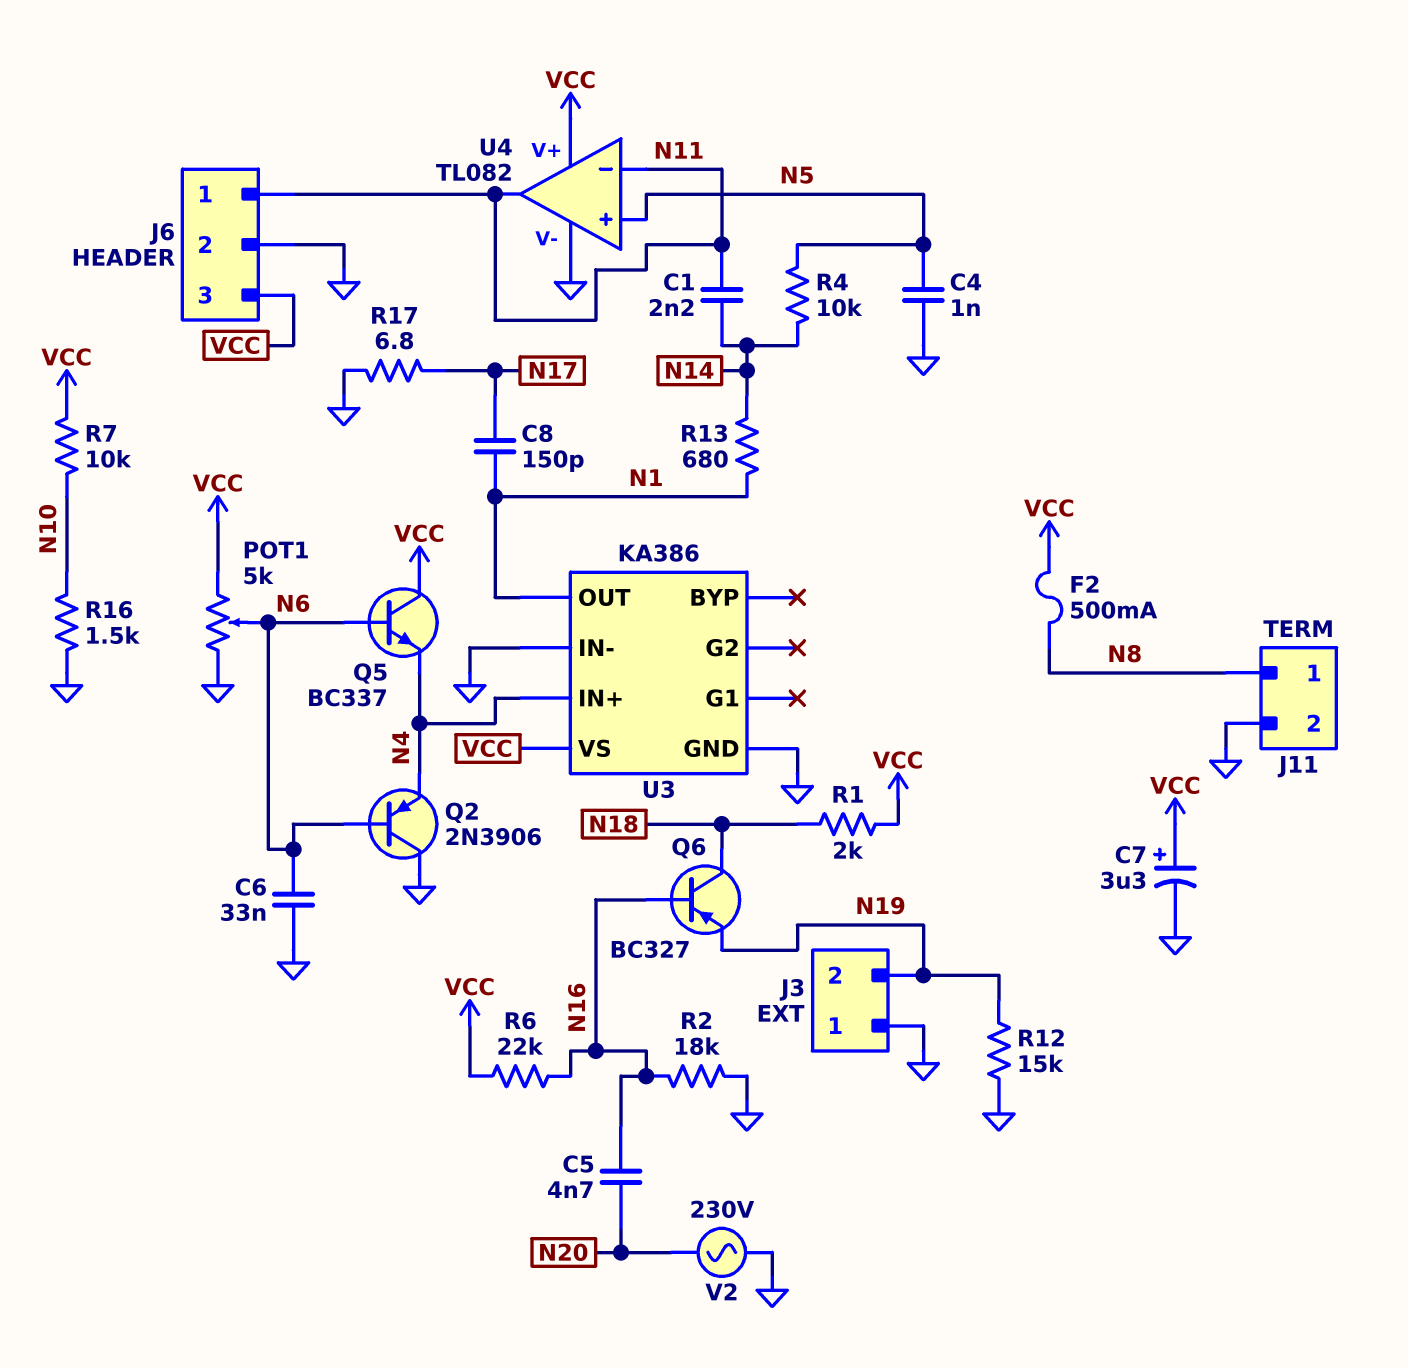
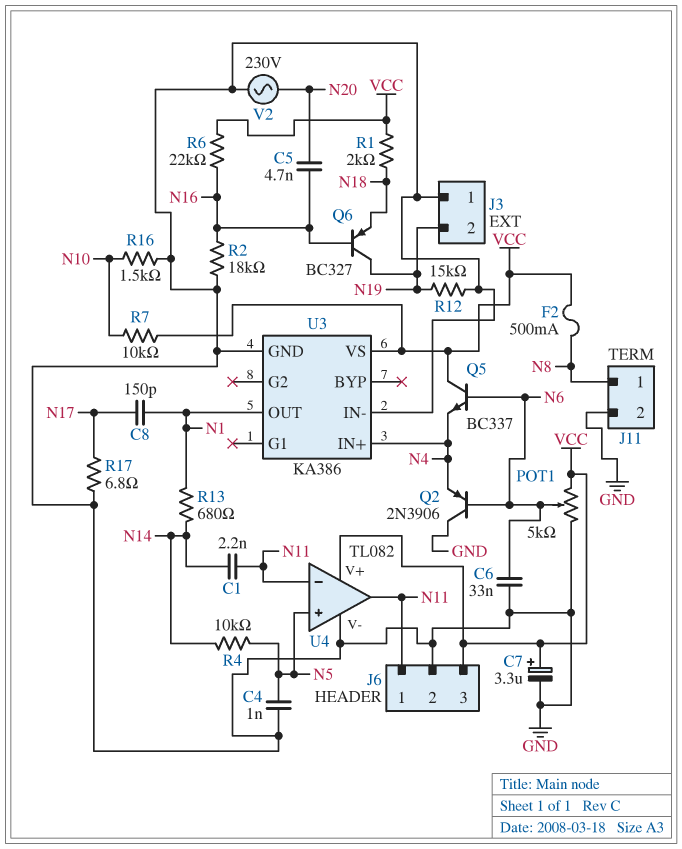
Q6: PNP BC327 (B N16, C N18, E N19) -> PNP BC327 (B N16, C N19, E N18)

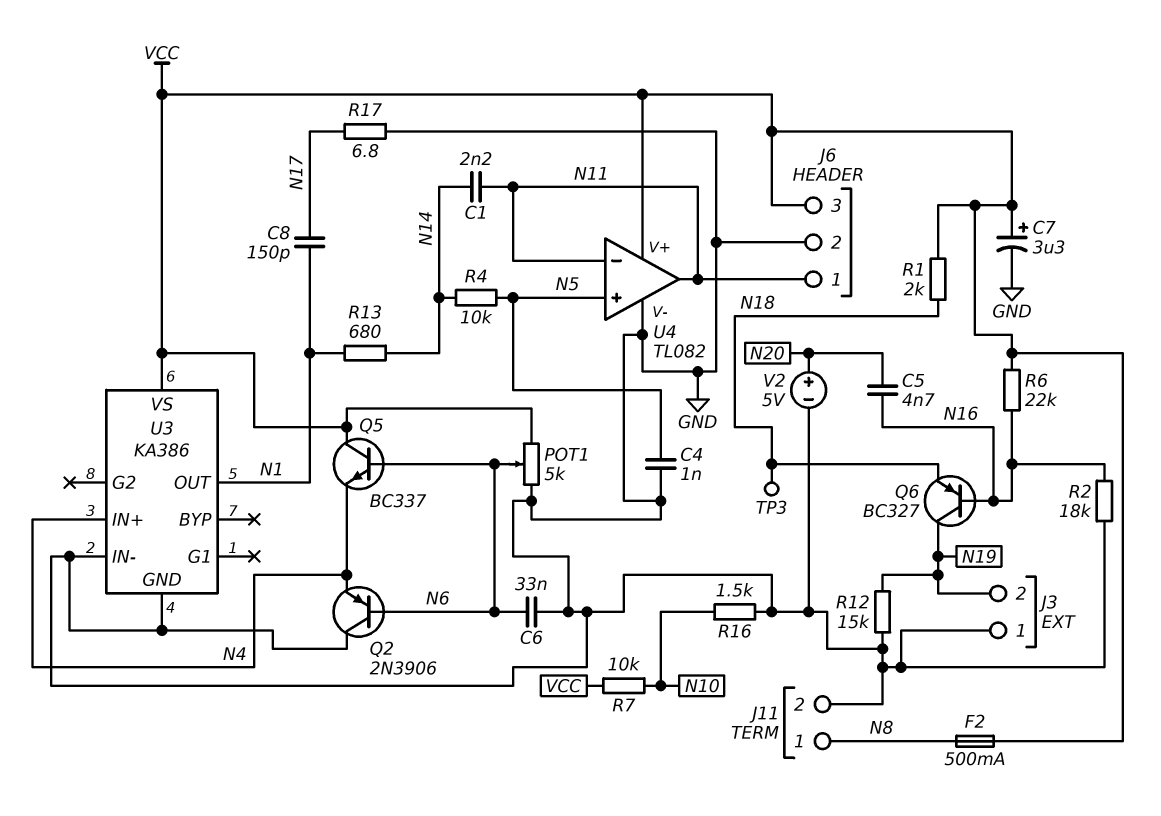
TP3: none -> test point (N18)
V2: AC 230V (GND, N20) -> 5V (plus N20, minus GND)

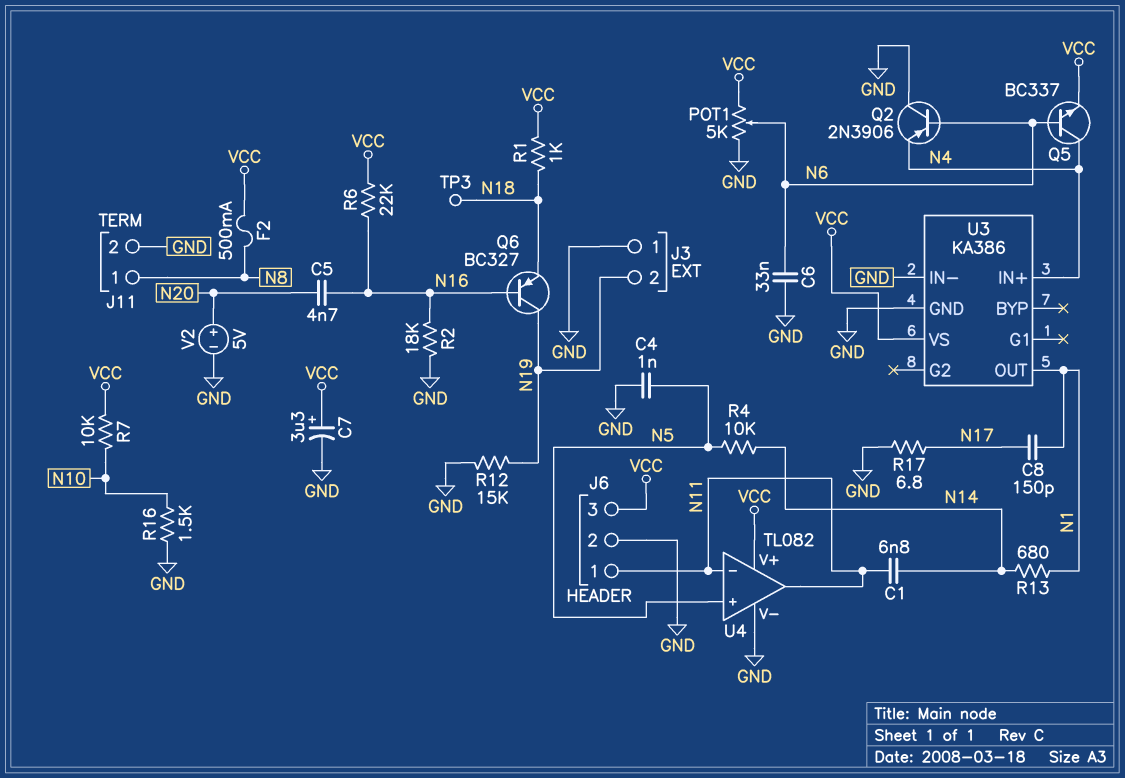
C1: 2.2nF (N11, N14) -> 6.8nF (N11, N14)
Q5: NPN BC337 (B N6, C VCC, E N4) -> NPN BC337 (B N6, C N4, E VCC)
R1: 2k (N18, VCC) -> 1k (N18, VCC)

